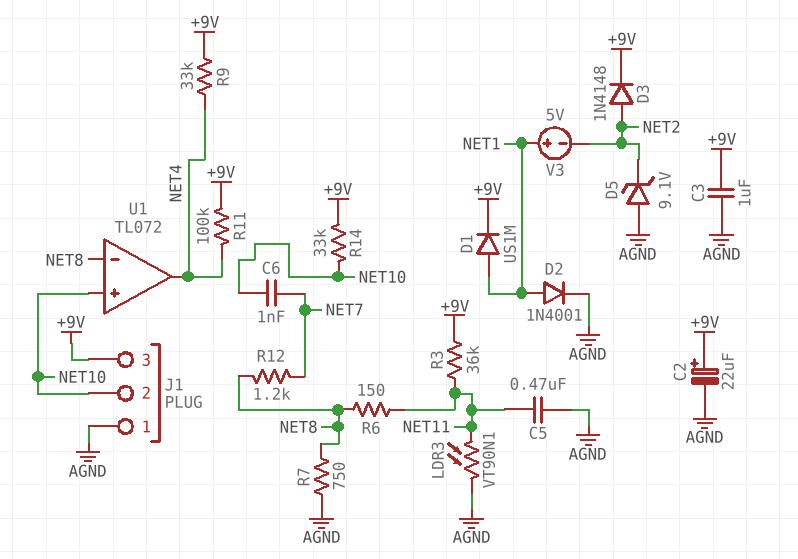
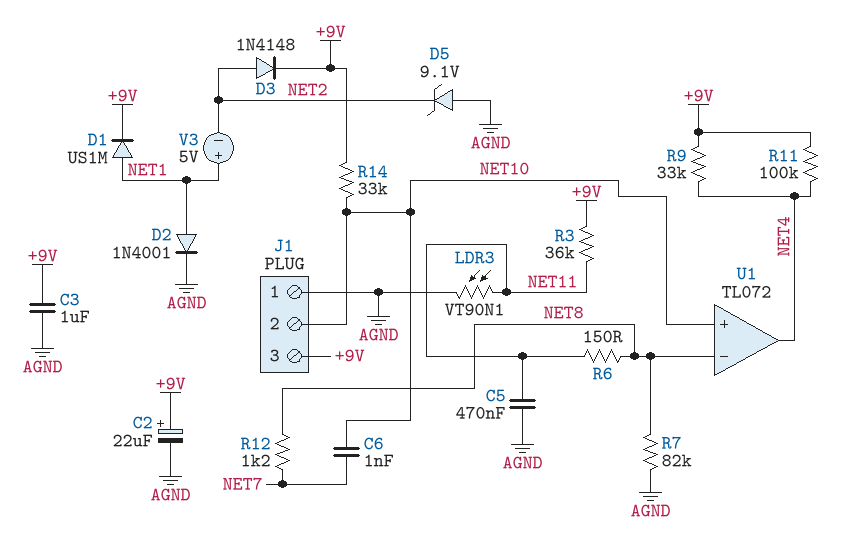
R7: 750 (AGND, NET8) -> 82k (AGND, NET8)

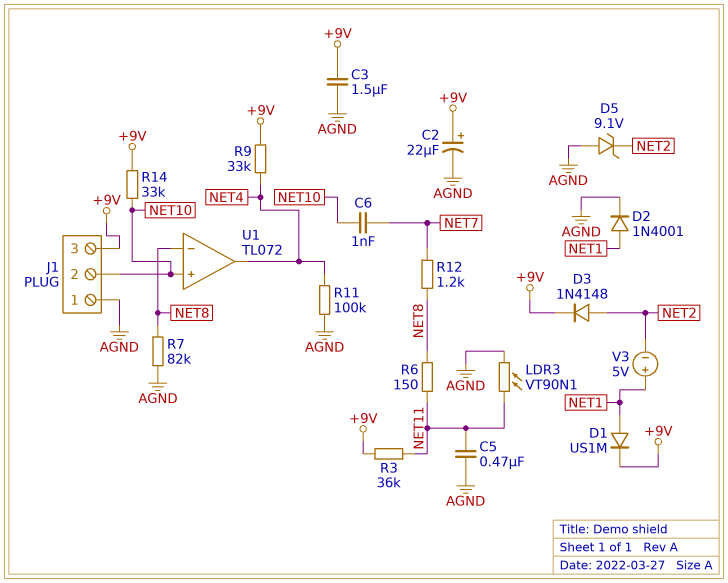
C3: 1uF (+9V, AGND) -> 1.5uF (+9V, AGND)
R11: 100k (+9V, NET4) -> 100k (AGND, NET4)

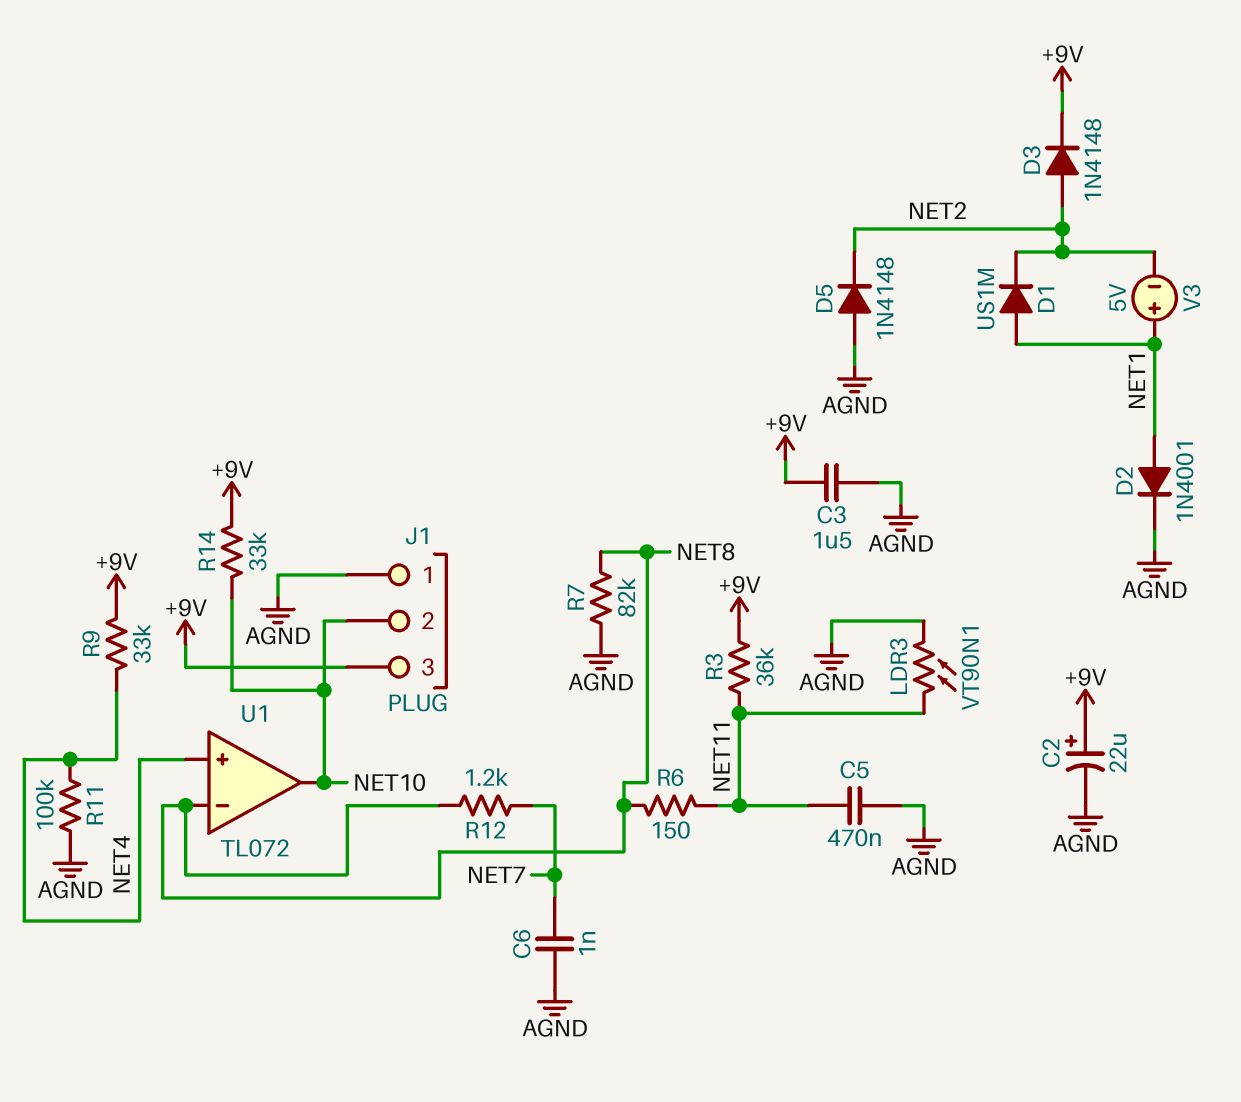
C6: 1nF (NET7, NET10) -> 1nF (AGND, NET7)
D1: diode US1M (A NET1, K +9V) -> diode US1M (A NET1, K NET2)
D5: zener 9.1V (A AGND, K NET2) -> diode 1N4148 (A AGND, K NET2)
U1 pin in+: NET10 -> NET4
U1 pin out: NET4 -> NET10

